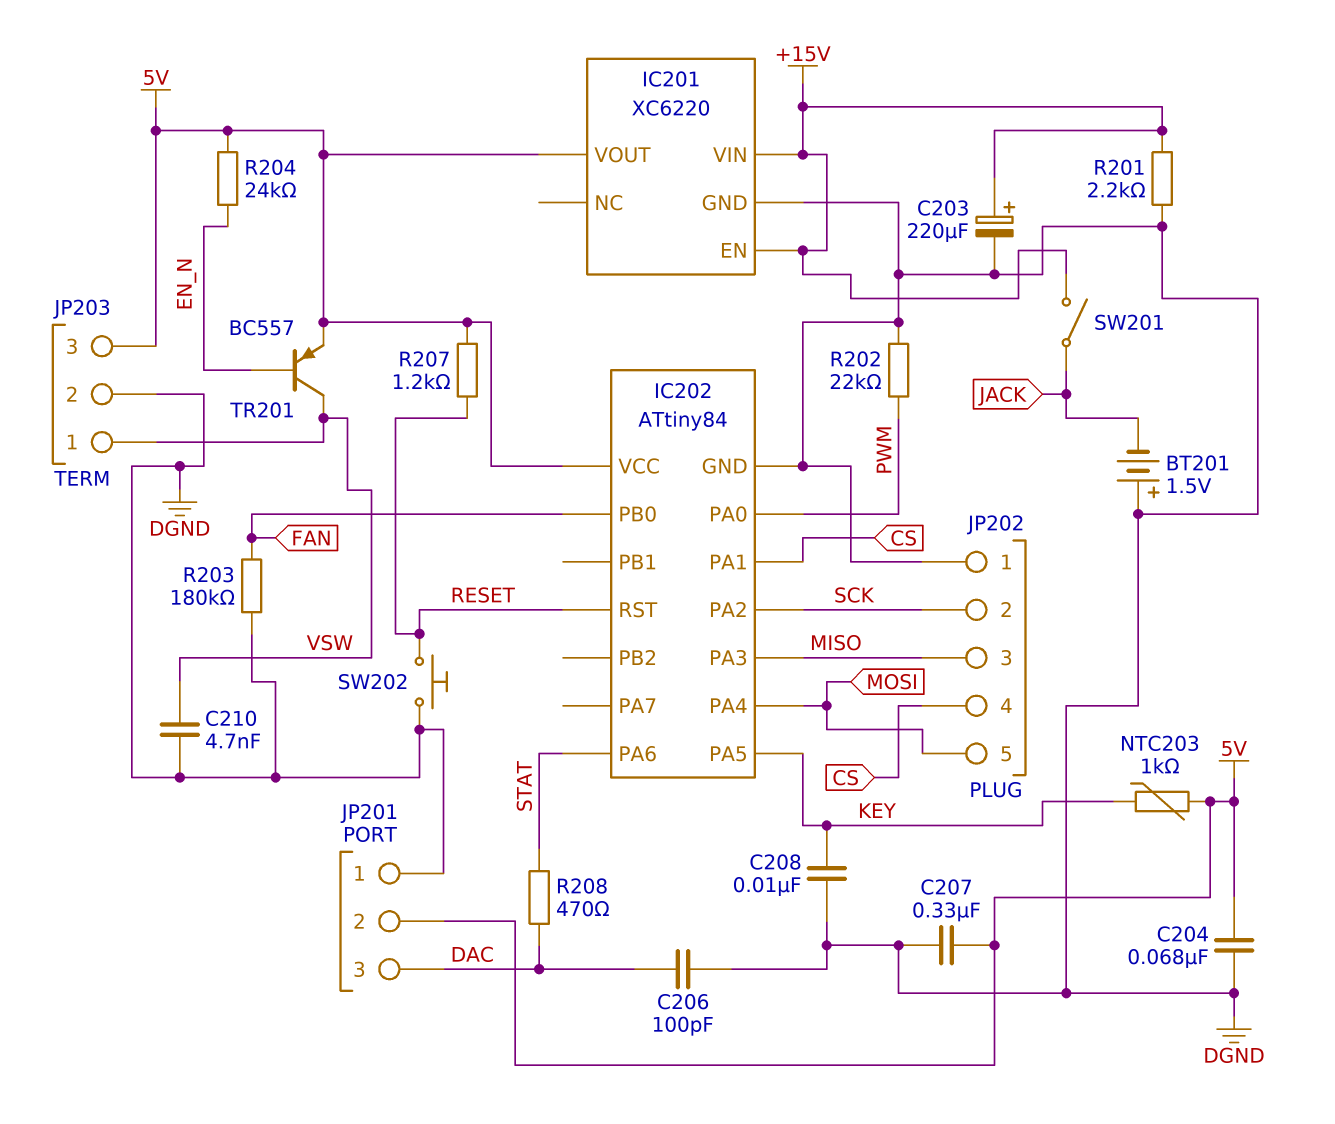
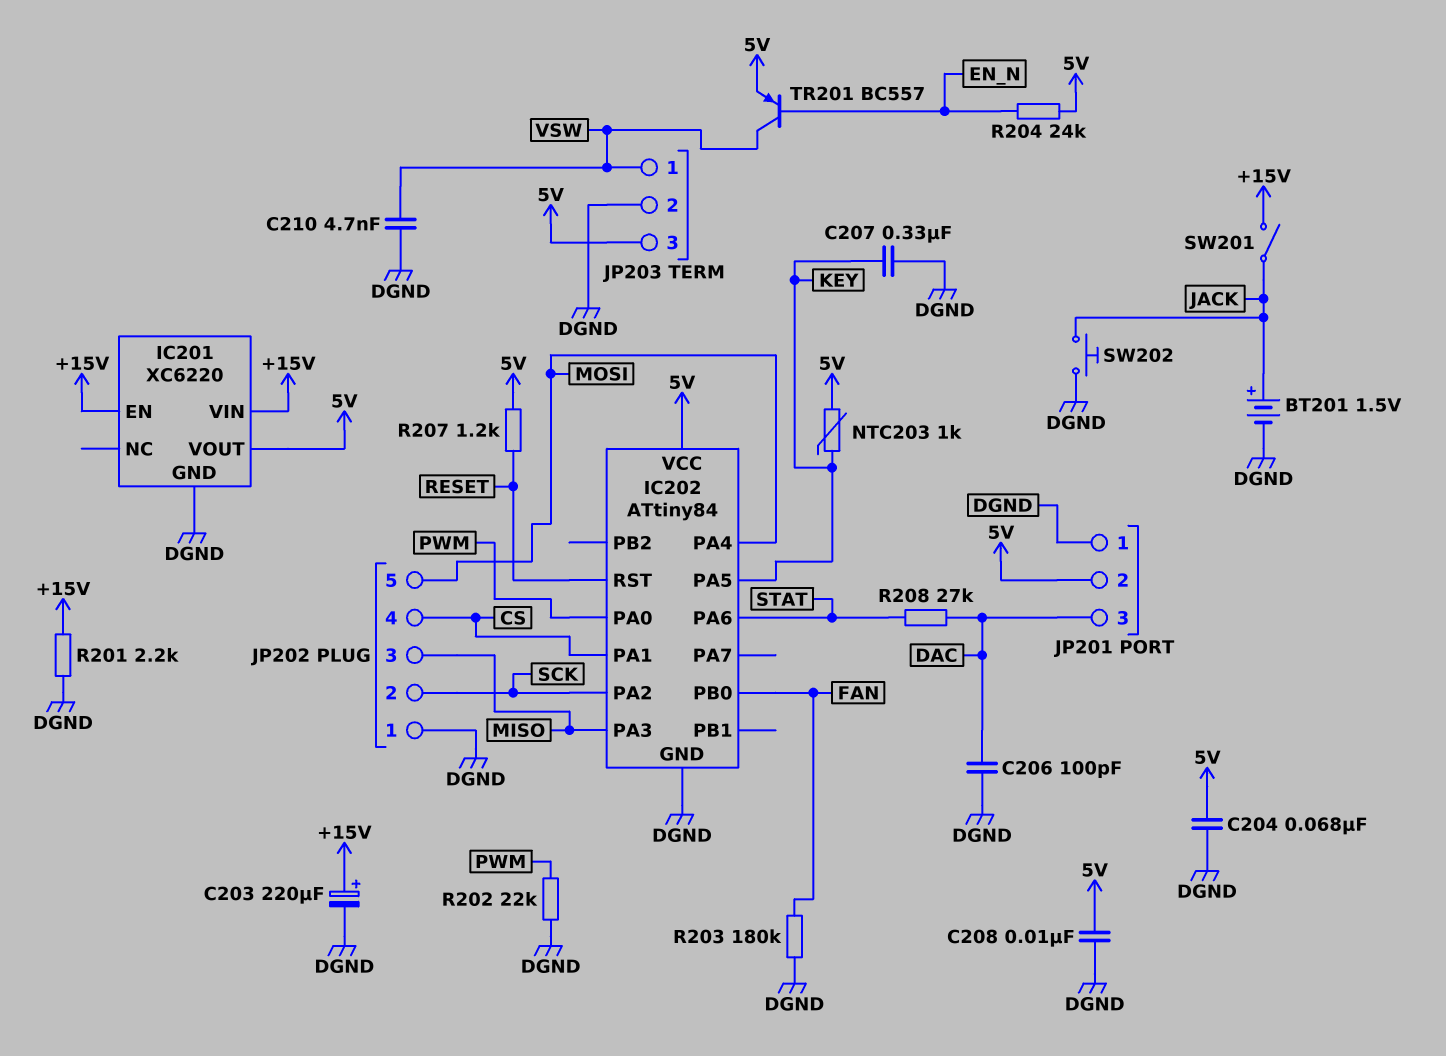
BT201: 1.5V (plus DGND, minus JACK) -> 1.5V (plus JACK, minus DGND)
C207: 330nF (5V, DGND) -> 330nF (DGND, KEY)
C208: 10nF (DGND, KEY) -> 10nF (5V, DGND)
R208: 470 (DAC, STAT) -> 27k (DAC, STAT)
SW202: button (DGND, RESET) -> button (DGND, JACK)

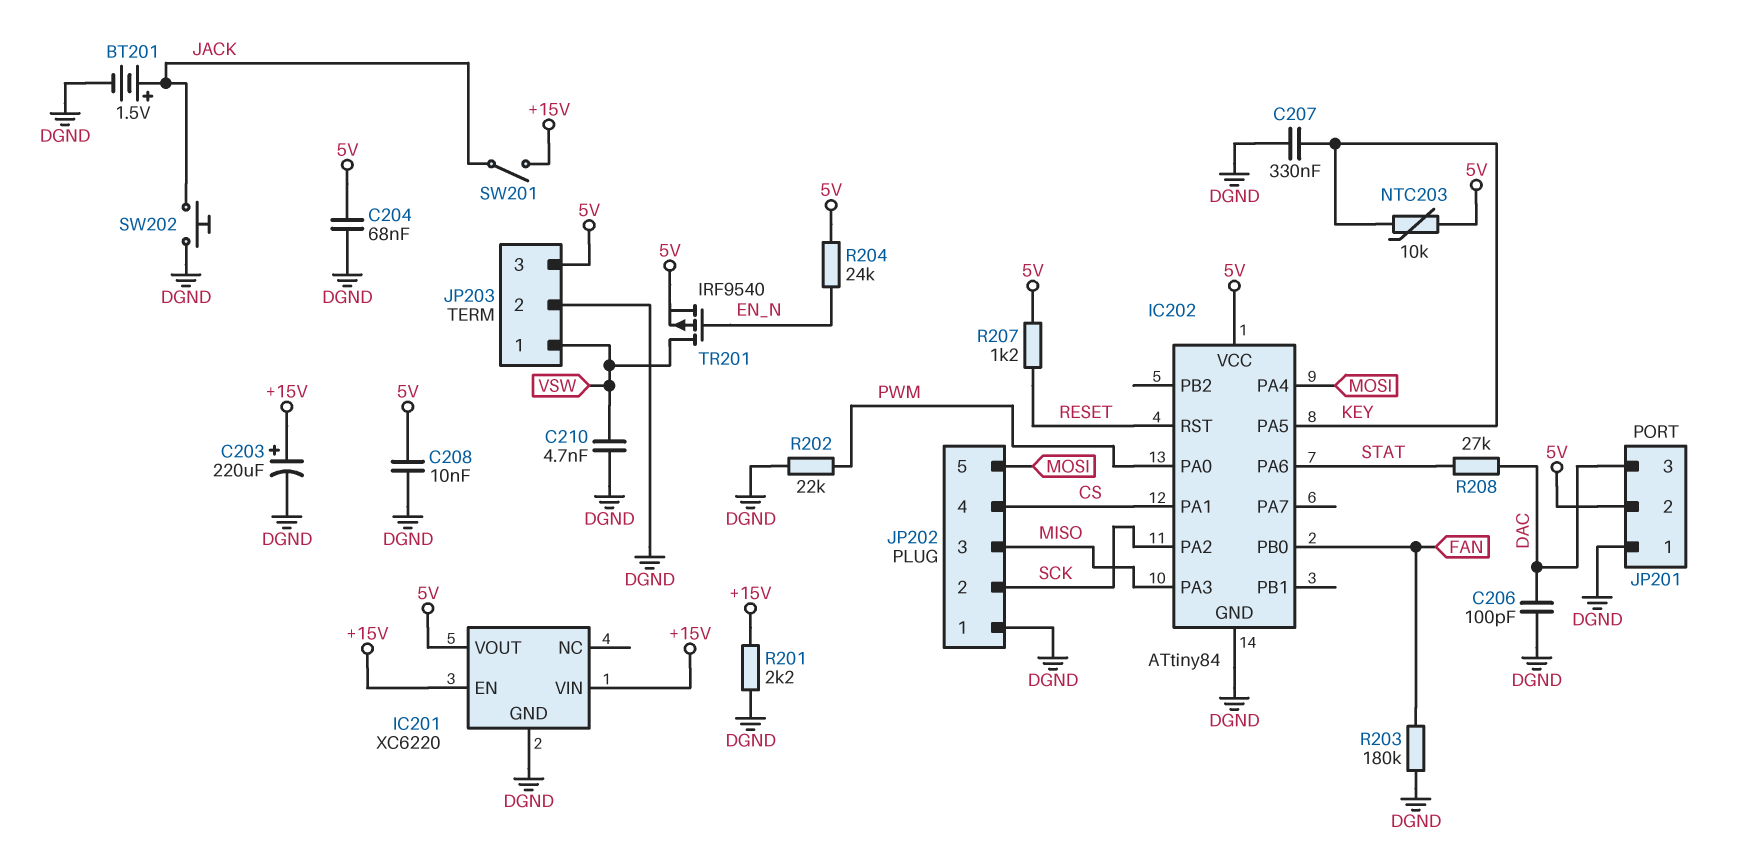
NTC203: 1k (5V, KEY) -> 10k (5V, KEY)
TR201: PNP BC557 (B EN_N, C VSW, E 5V) -> PMOS IRF9540 (G EN_N, D VSW, S 5V)

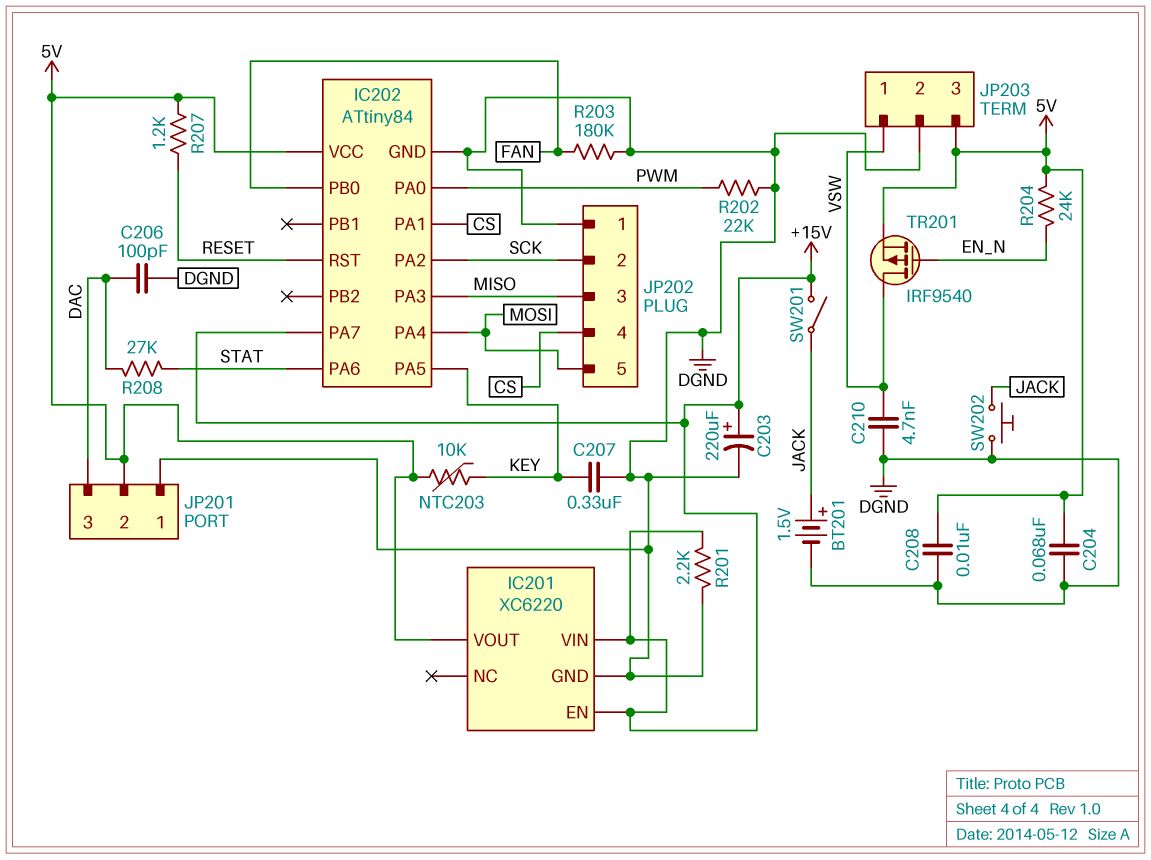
IC202 pin PA7: none -> +15V

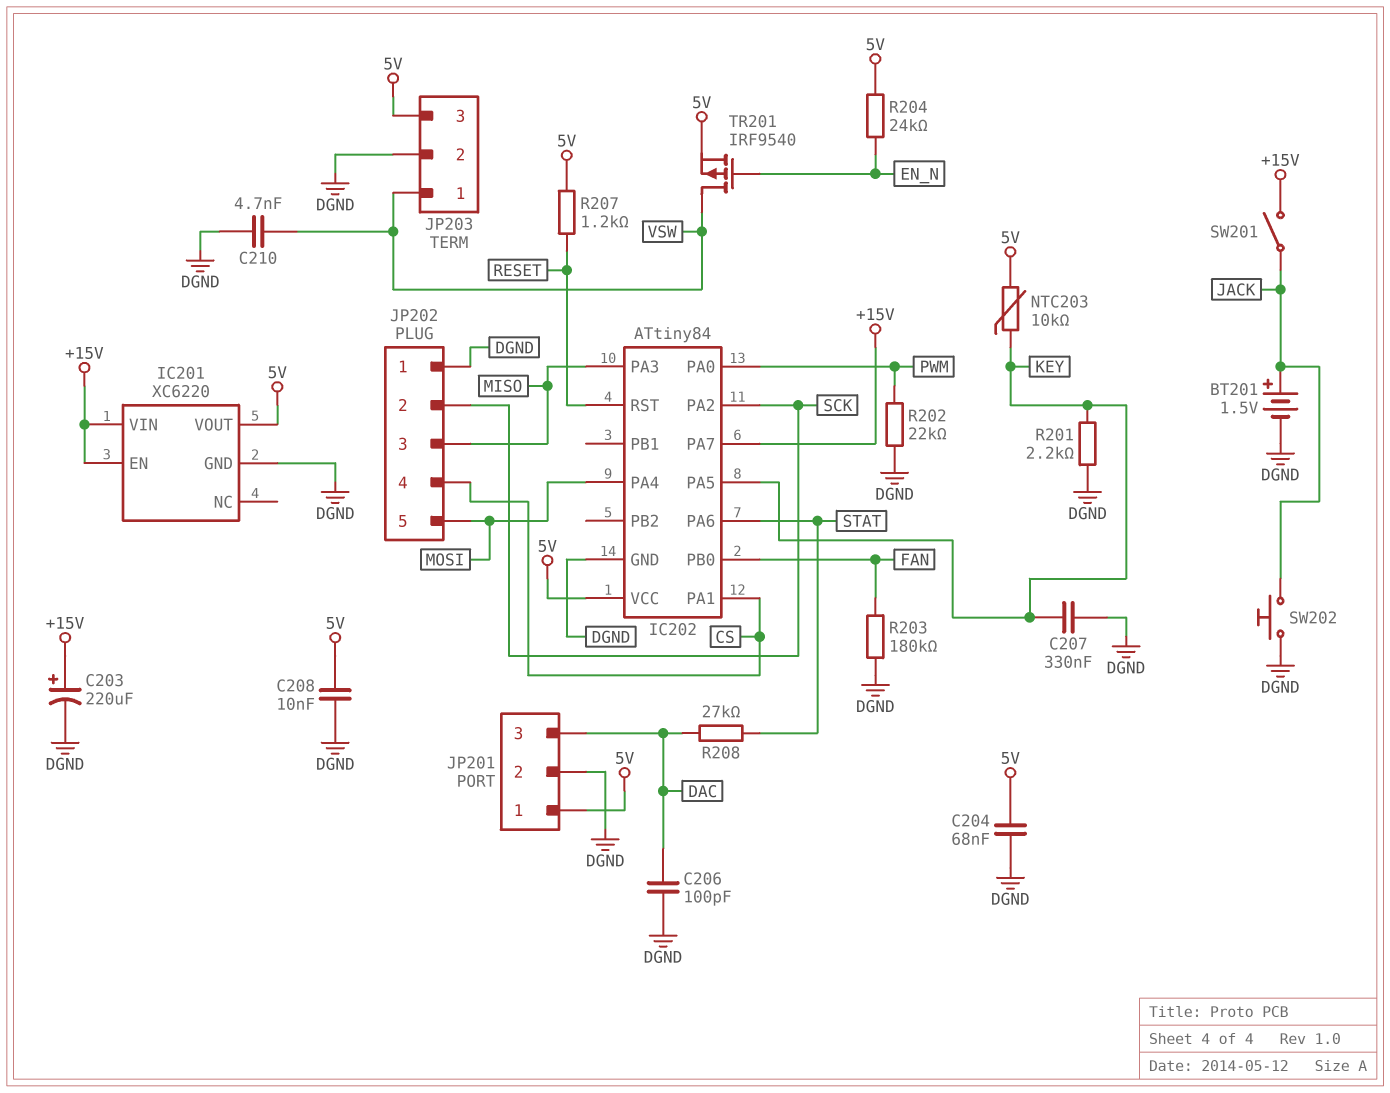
JP201 pin 1: DGND -> 5V
JP201 pin 2: 5V -> DGND
R201: 2.2k (+15V, DGND) -> 2.2k (DGND, KEY)

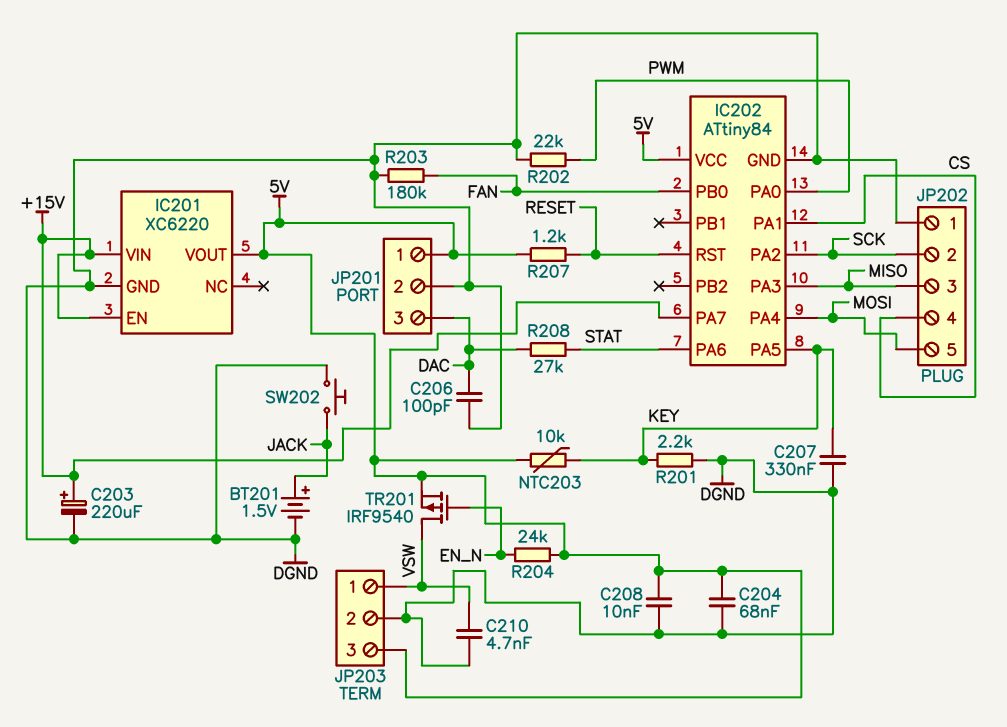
SW201: switch (+15V, JACK) -> none

